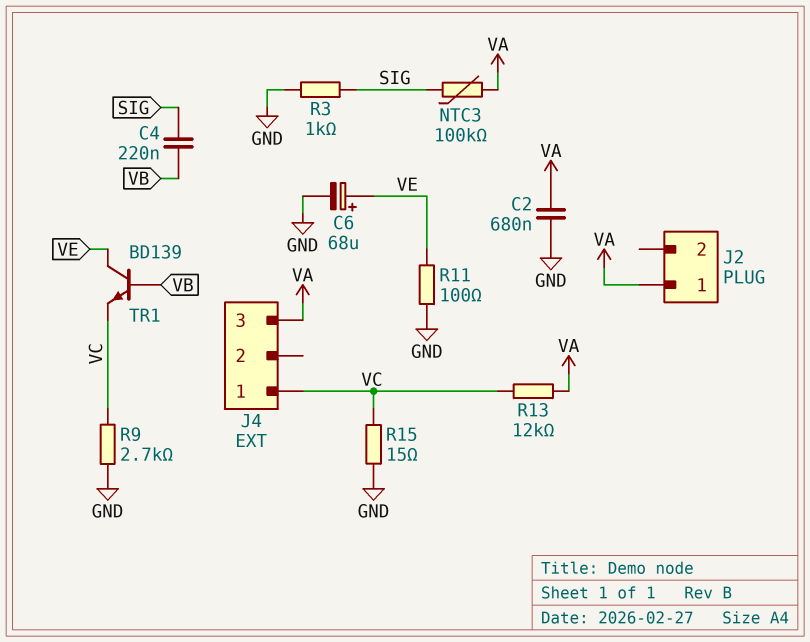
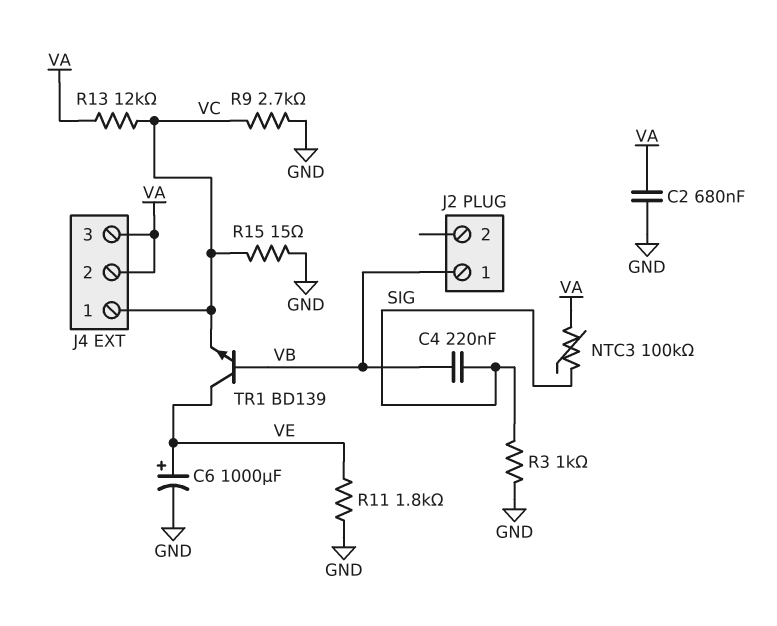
C6: 68uF (plus VE, minus GND) -> 1000uF (plus VE, minus GND)
J2 pin 1: VA -> VB
J4 pin 2: none -> VA
R11: 100 (GND, VE) -> 1.8k (GND, VE)

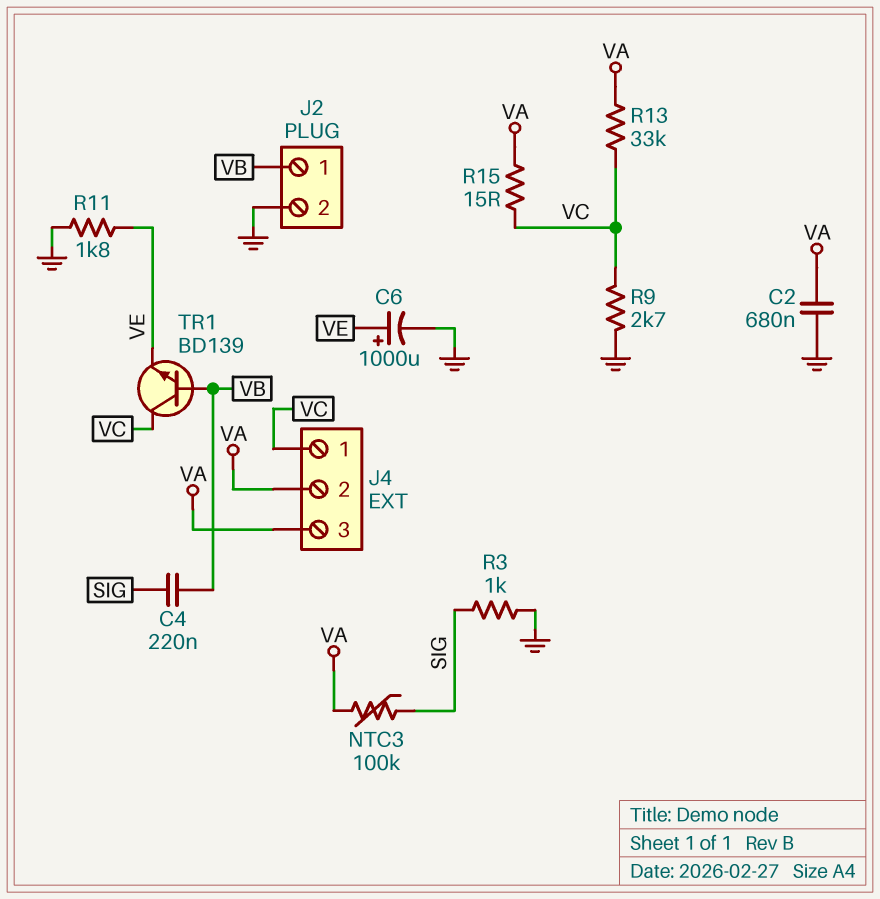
J2 pin 2: none -> GND
R13: 12k (VA, VC) -> 33k (VA, VC)
R15: 15 (GND, VC) -> 15 (VA, VC)
TR1: NPN BD139 (B VB, C VE, E VC) -> NPN BD139 (B VB, C VC, E VE)

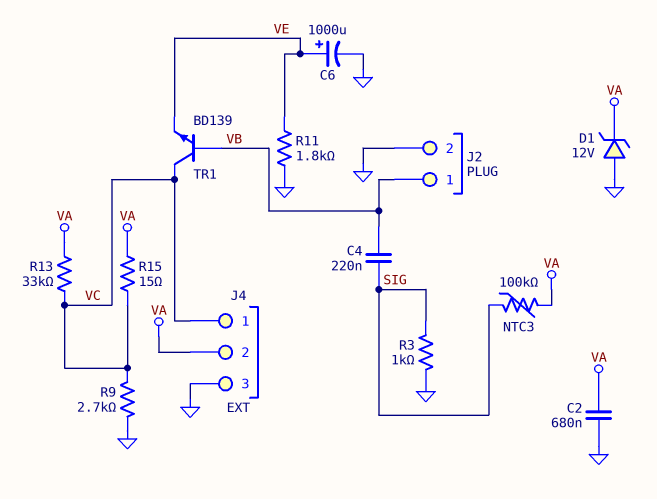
D1: none -> zener 12V (A GND, K VA)
J4 pin 3: VA -> GND

